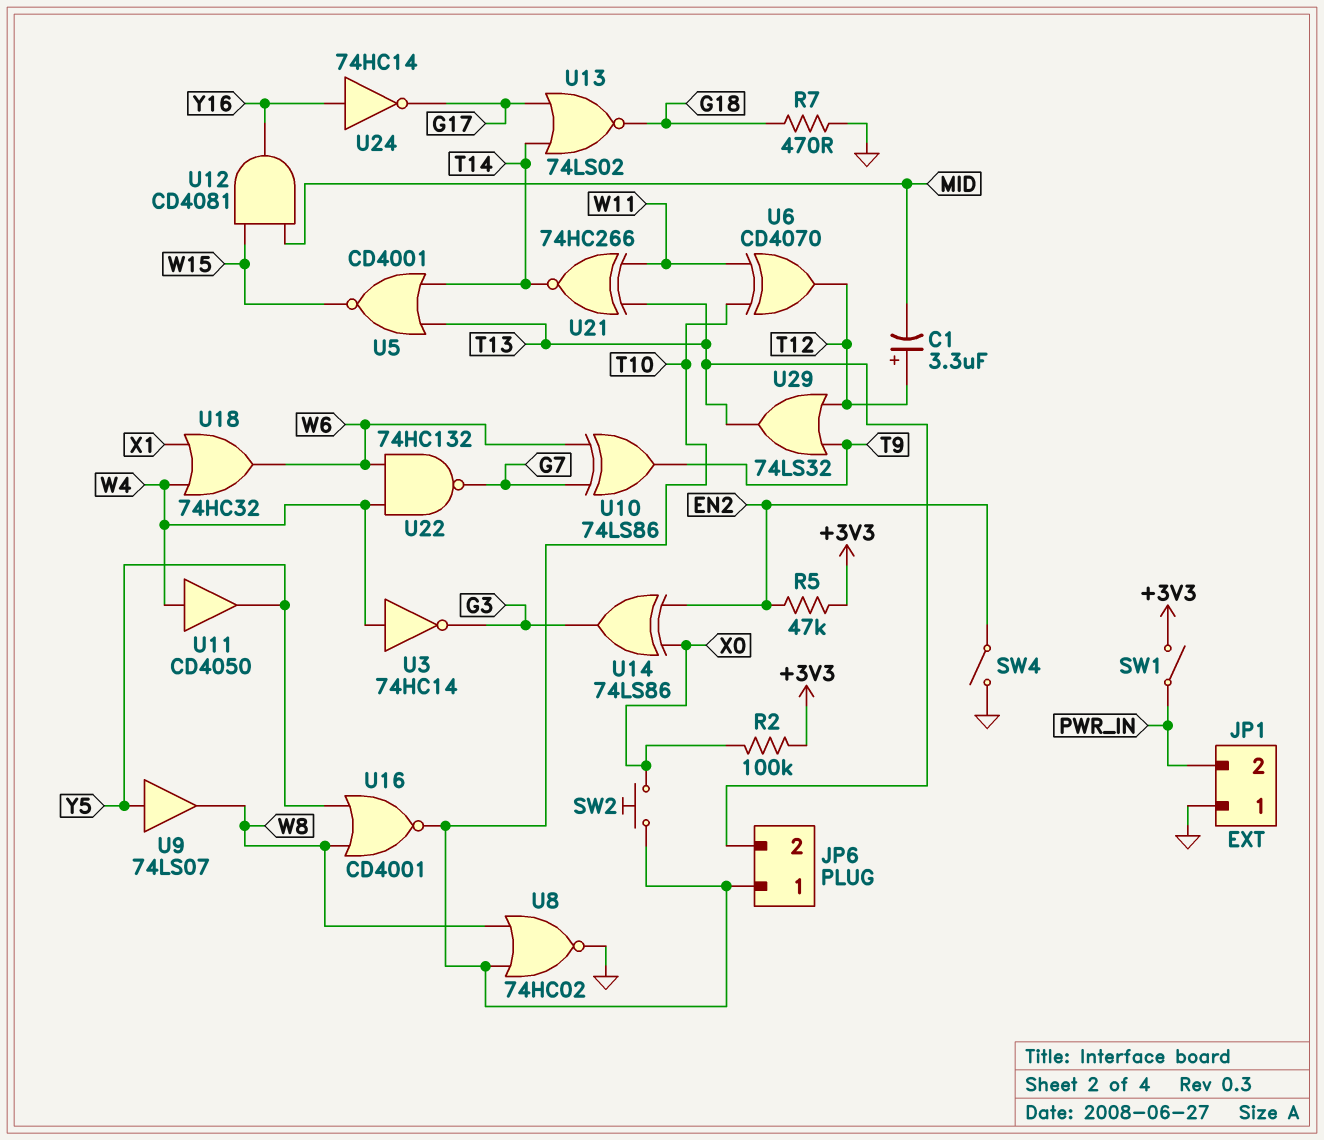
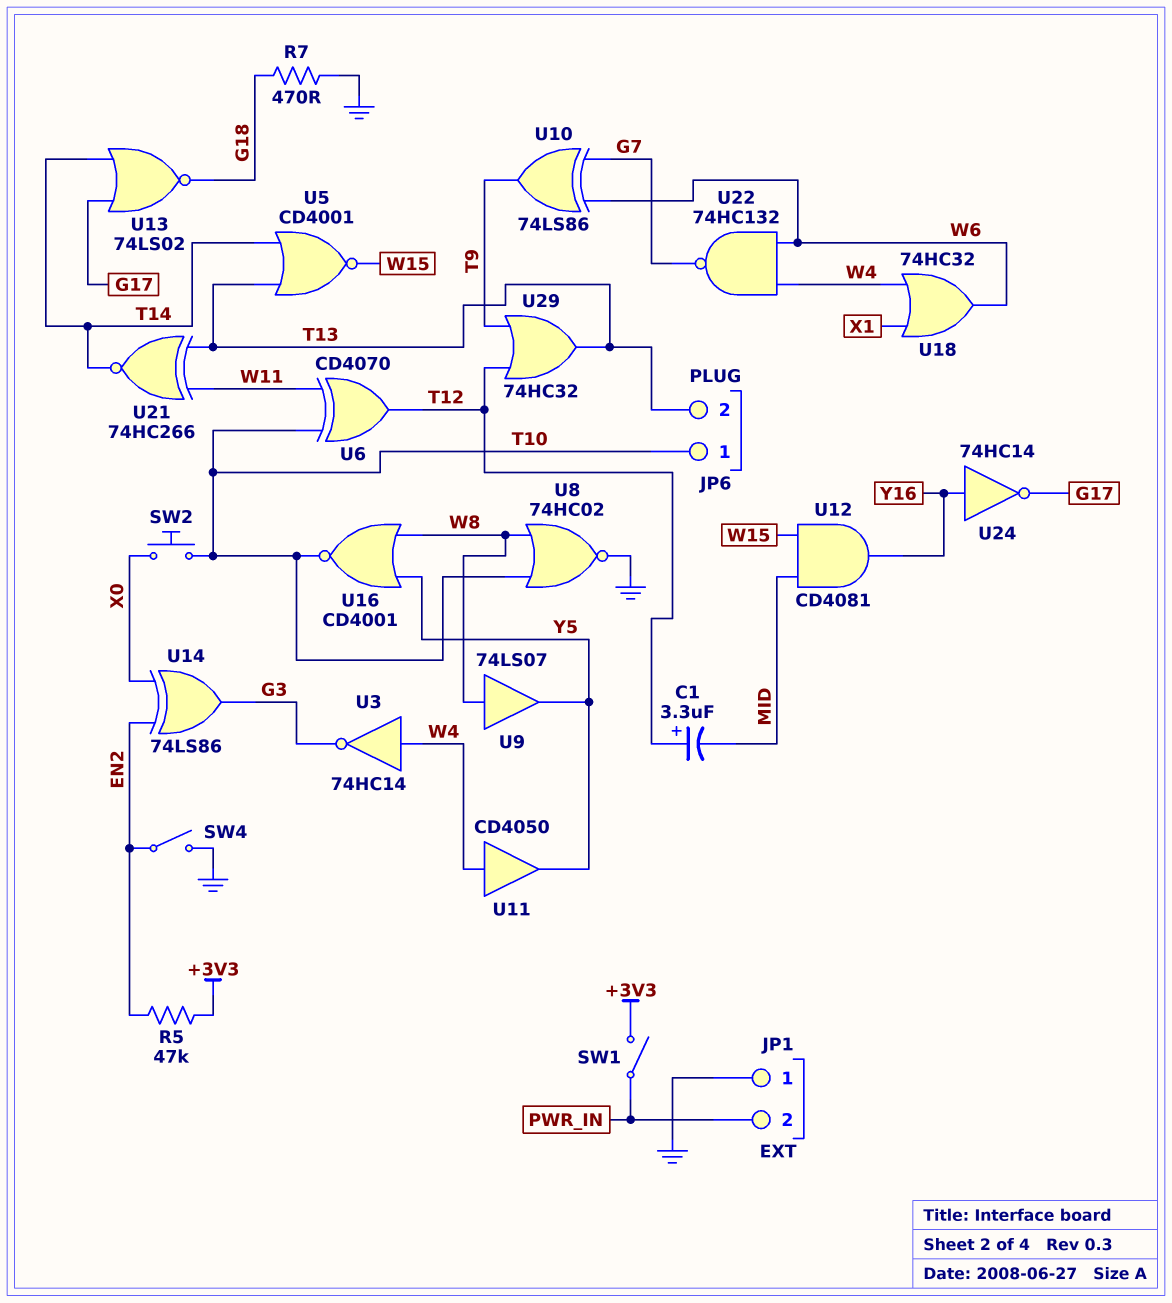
R2: 100k (+3V3, X0) -> none
U9: buffer 74LS07 (in Y5, out W8) -> buffer 74LS07 (in W8, out Y5)
U29: OR 74LS32 (in T9, in T12, out T13) -> OR 74HC32 (in T9, in T12, out T13)

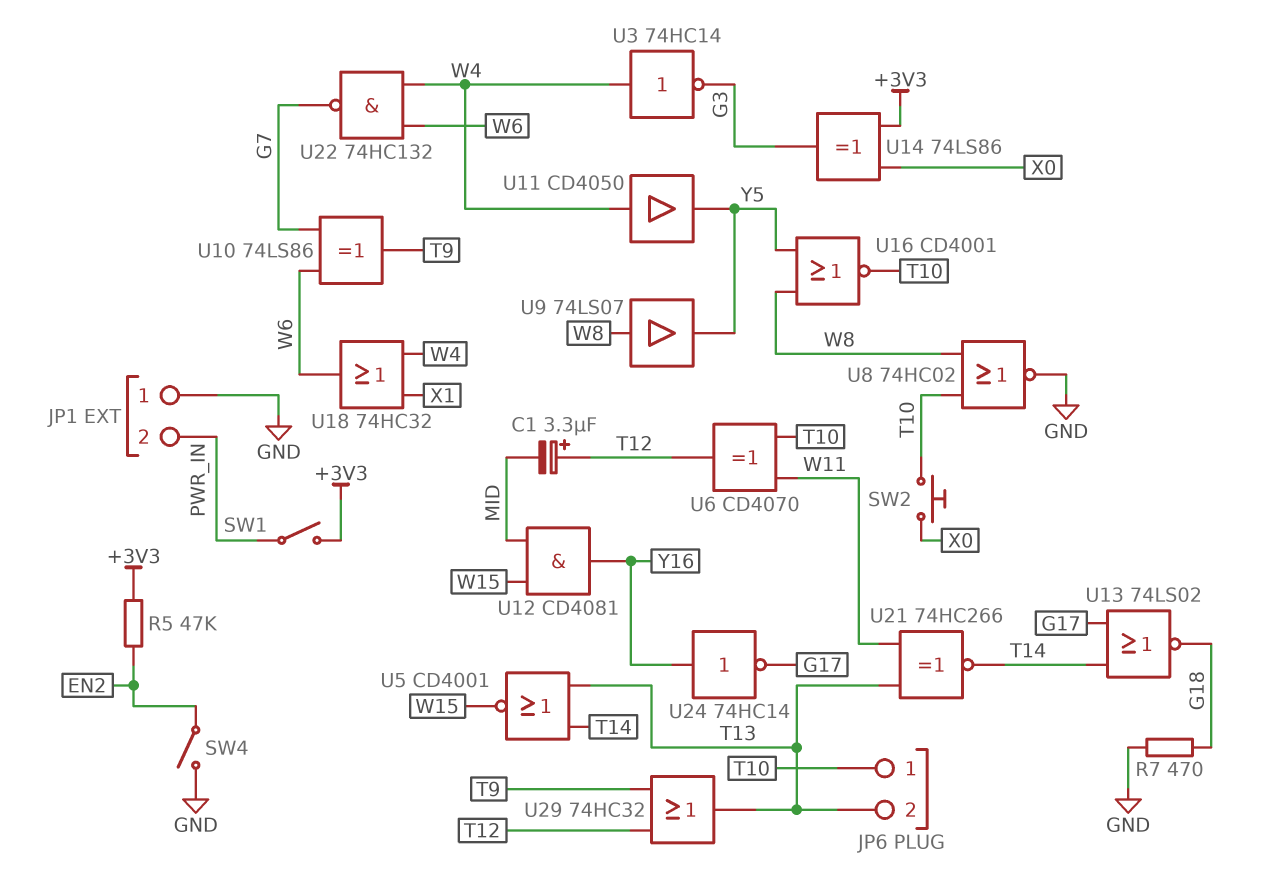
U14: XOR 74LS86 (in EN2, in X0, out G3) -> XOR 74LS86 (in +3V3, in X0, out G3)

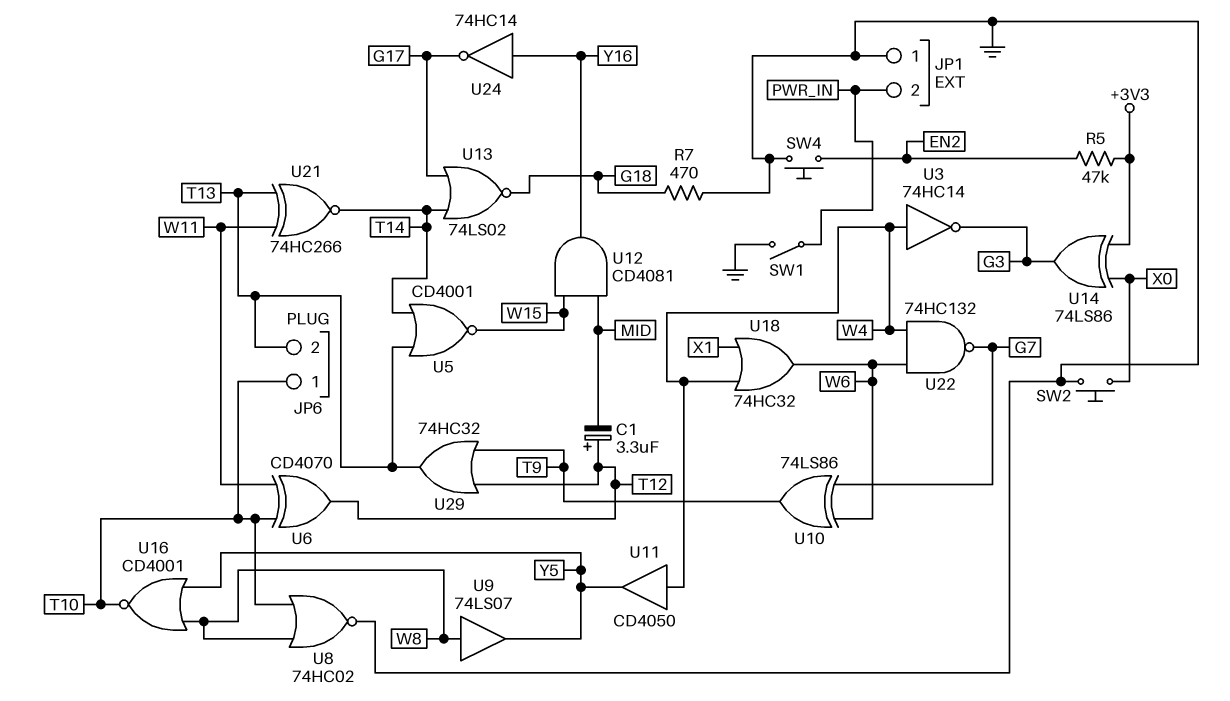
SW1: switch (+3V3, PWR_IN) -> switch (GND, PWR_IN)
SW2: button (T10, X0) -> button (GND, X0)
SW4: switch (EN2, GND) -> button (EN2, GND)

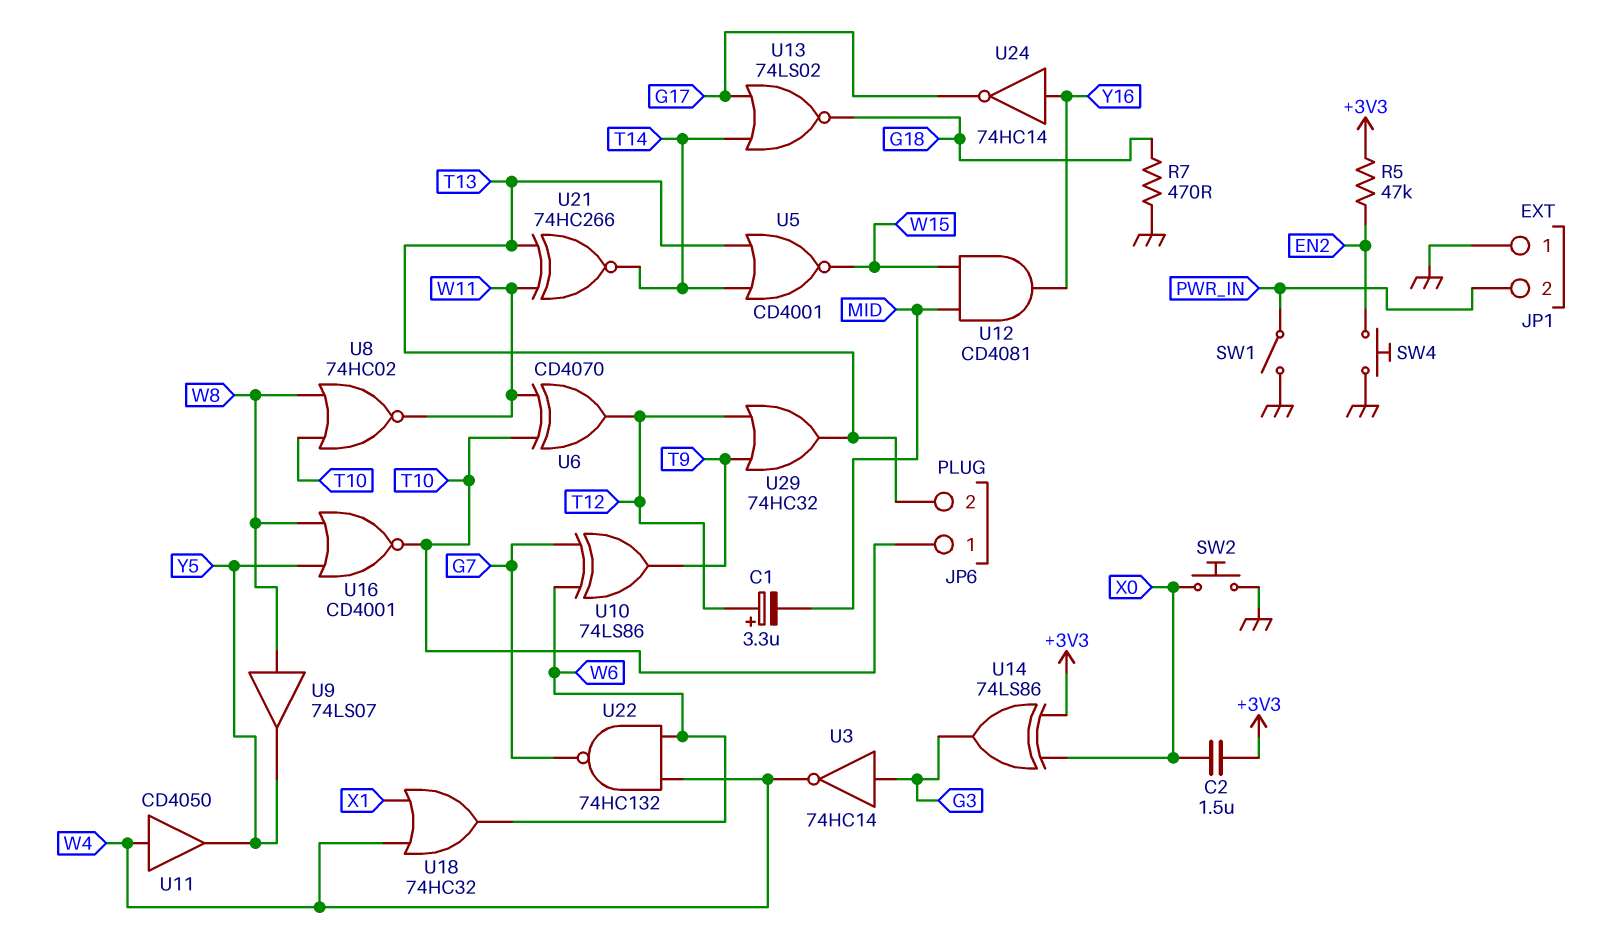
C2: none -> 1.5uF (+3V3, X0)
U3: NOT 74HC14 (in W4, out G3) -> NOT 74HC14 (in G3, out W4)
U8: NOR 74HC02 (in T10, in W8, out GND) -> NOR 74HC02 (in T10, in W8, out W11)

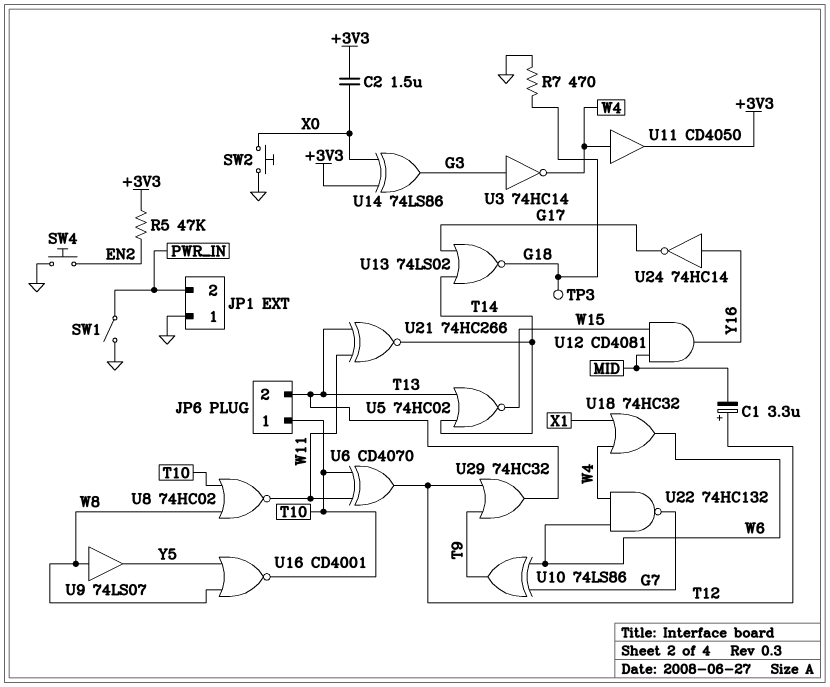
TP3: none -> test point (G18)
U5: NOR CD4001 (in T13, in T14, out W15) -> NOR 74HC02 (in T13, in T14, out W15)
U11: buffer CD4050 (in W4, out Y5) -> buffer CD4050 (in W4, out +3V3)

